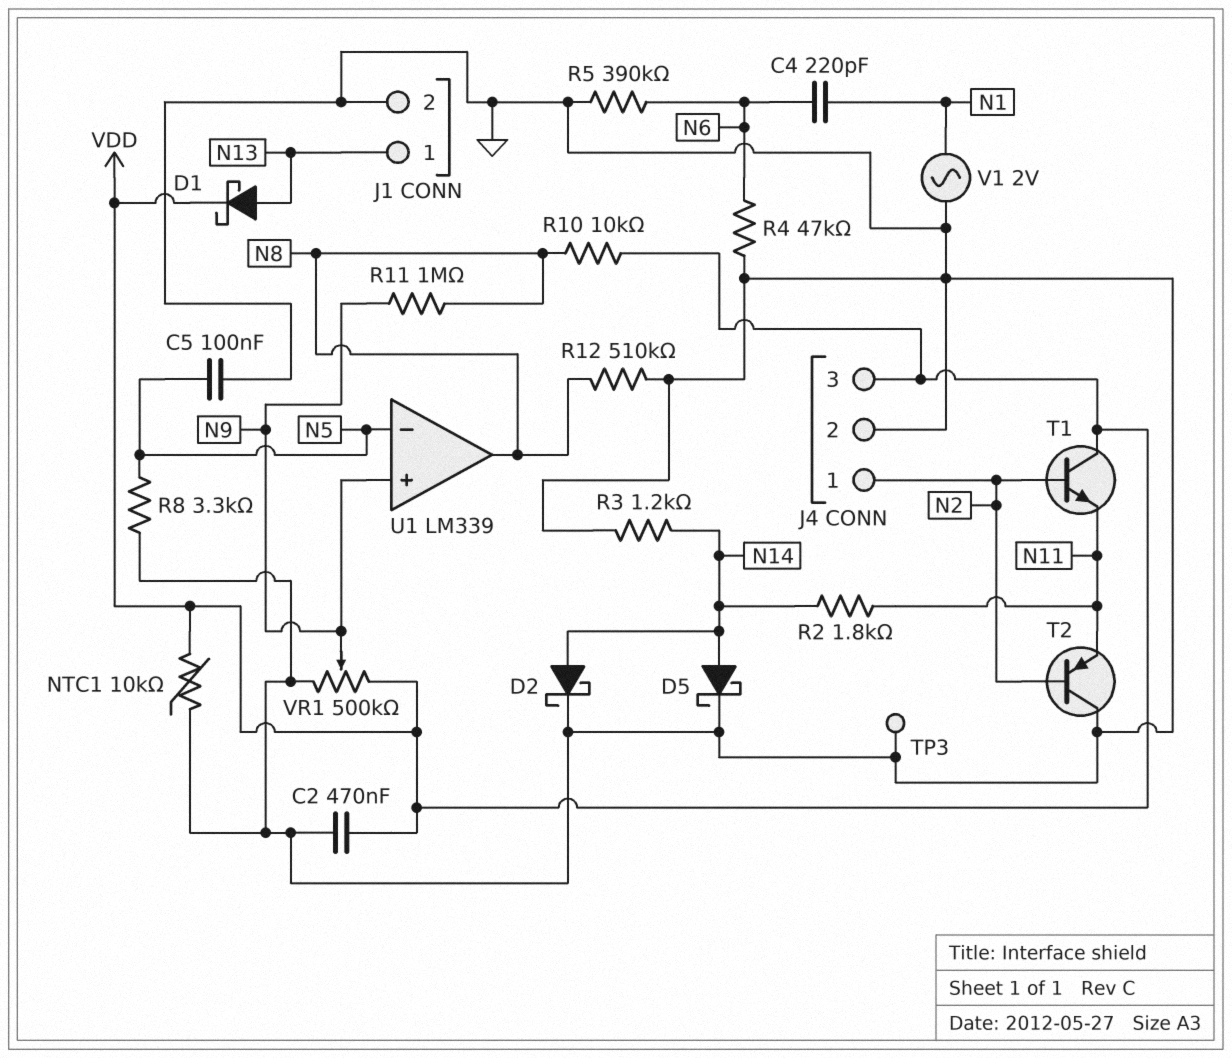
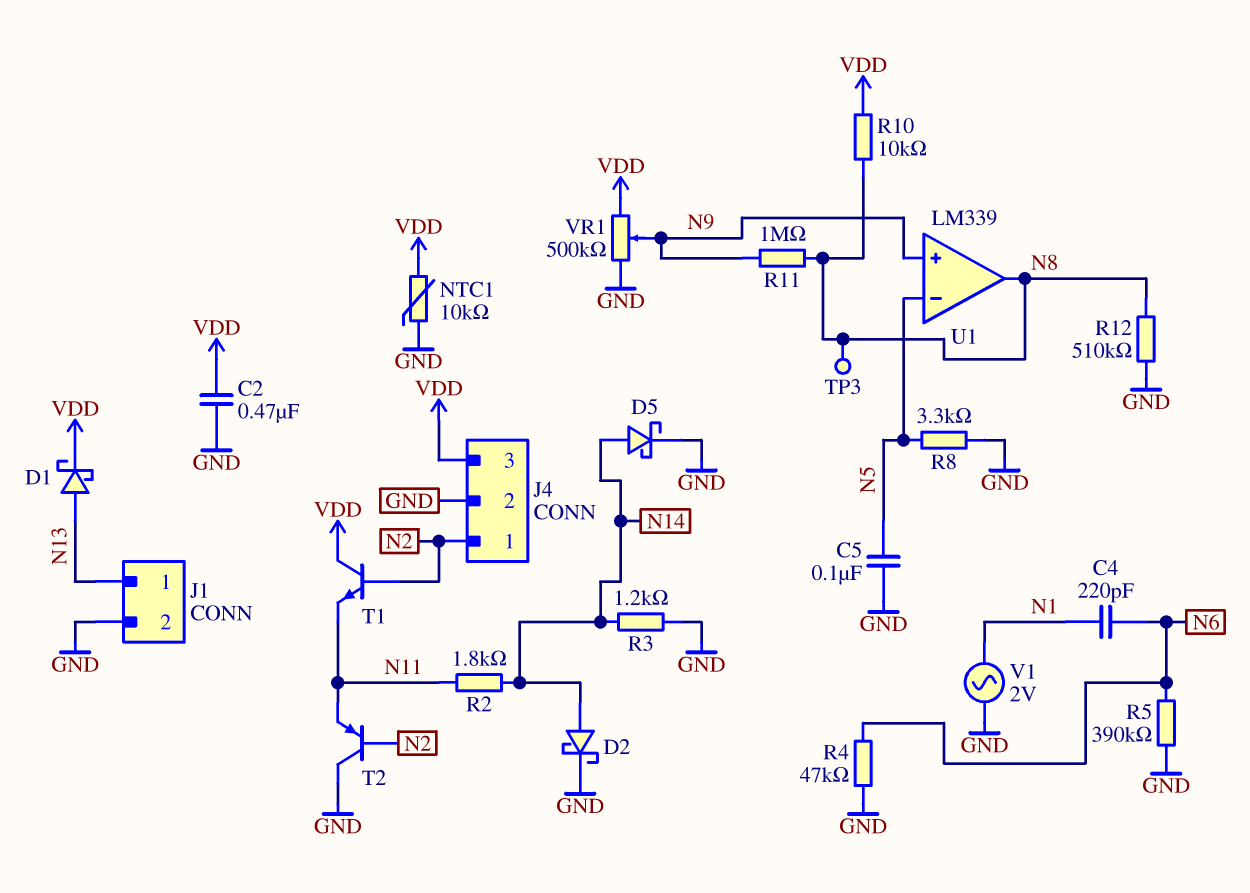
TP3: test point (GND) -> test point (N8)

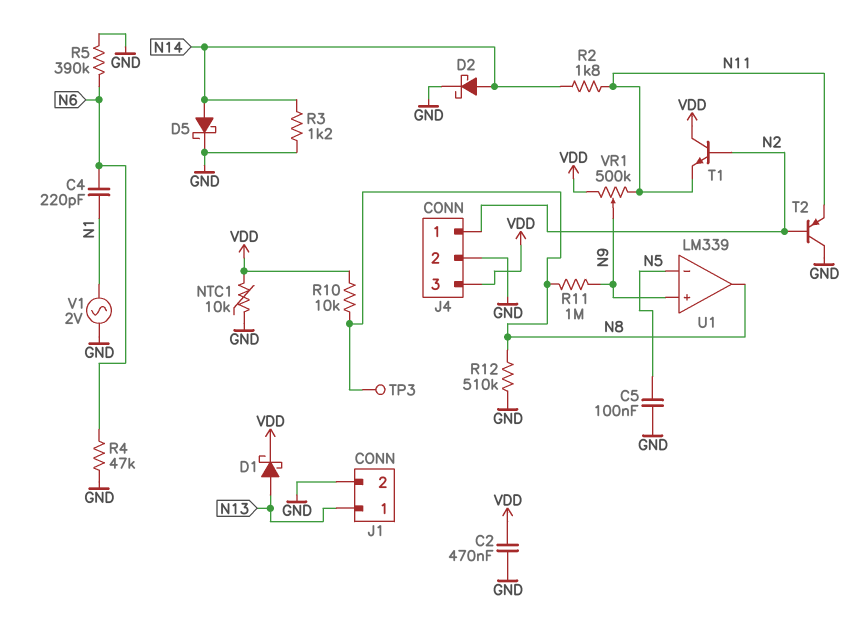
R8: 3.3k (GND, N5) -> none
VR1: 500k (GND, VDD, wiper N9) -> 500k (N11, VDD, wiper N9)

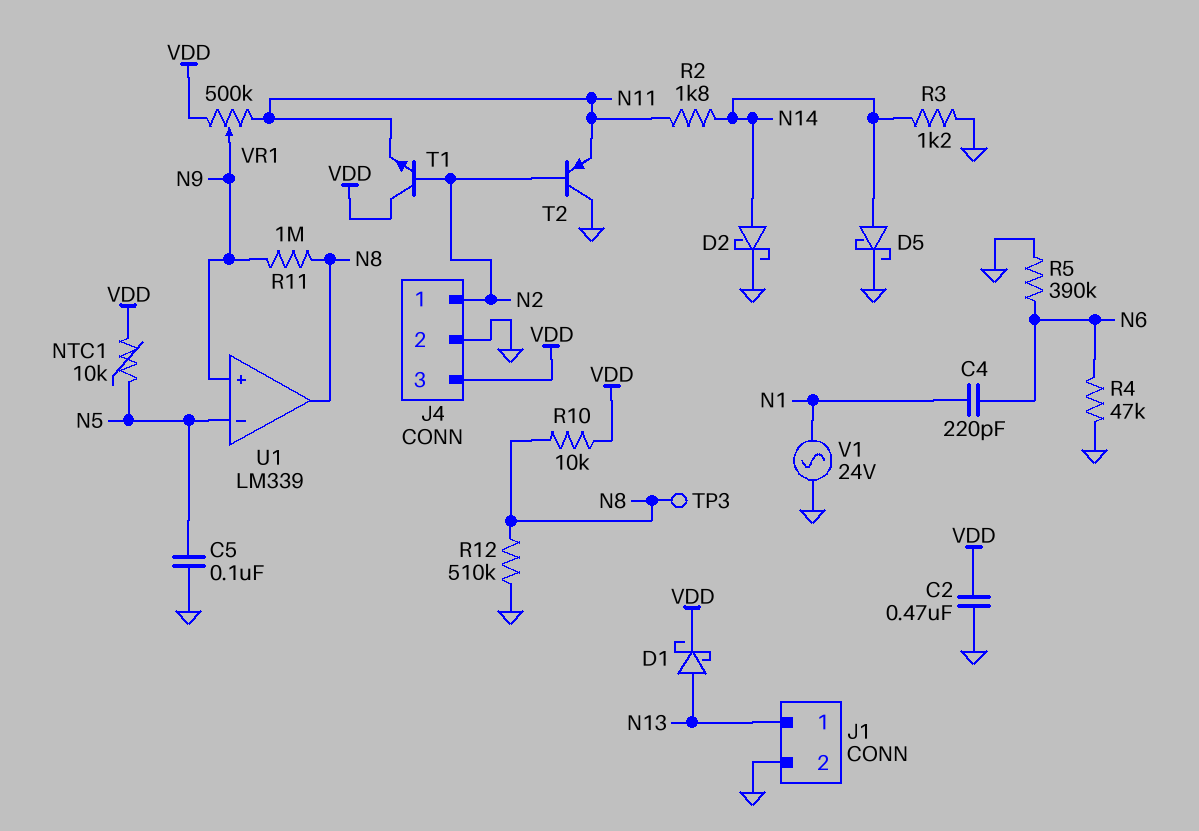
NTC1: 10k (GND, VDD) -> 10k (N5, VDD)
V1: AC 2V (GND, N1) -> AC 24V (GND, N1)

